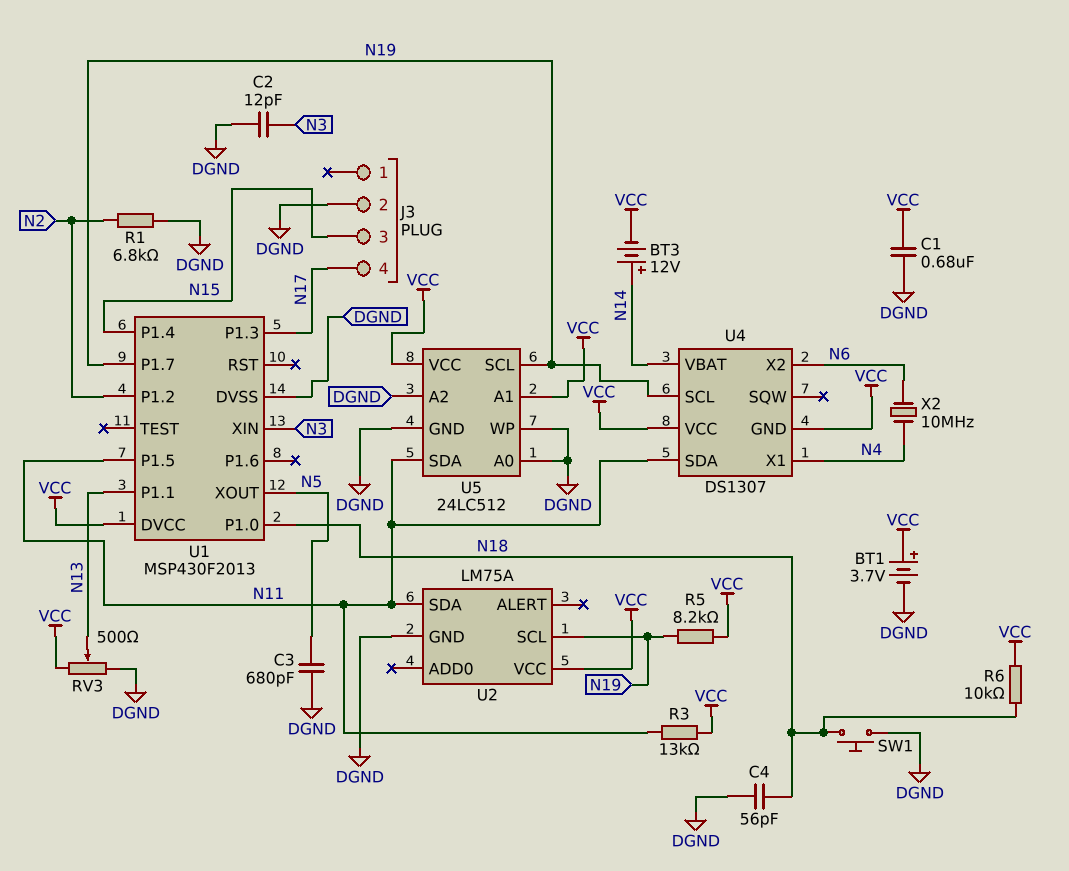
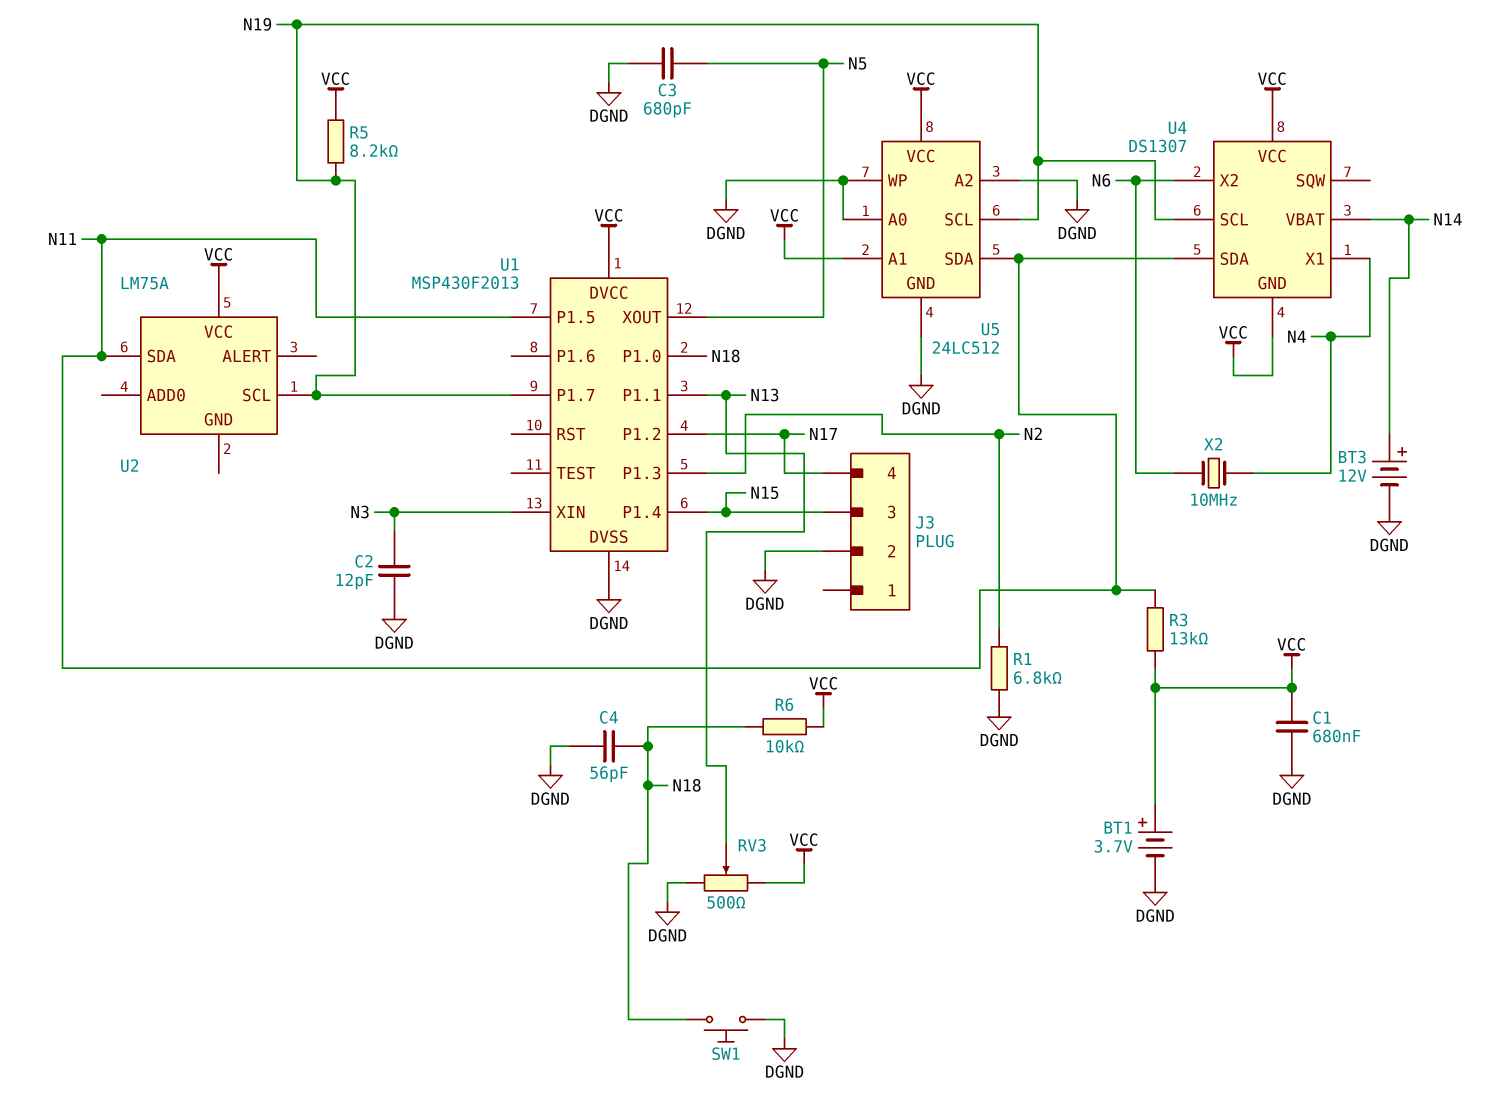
BT3: 12V (plus N14, minus VCC) -> 12V (plus N14, minus DGND)
U1 pin P1.2: N2 -> N17
U1 pin P1.3: N17 -> N2
U2 pin GND: DGND -> none

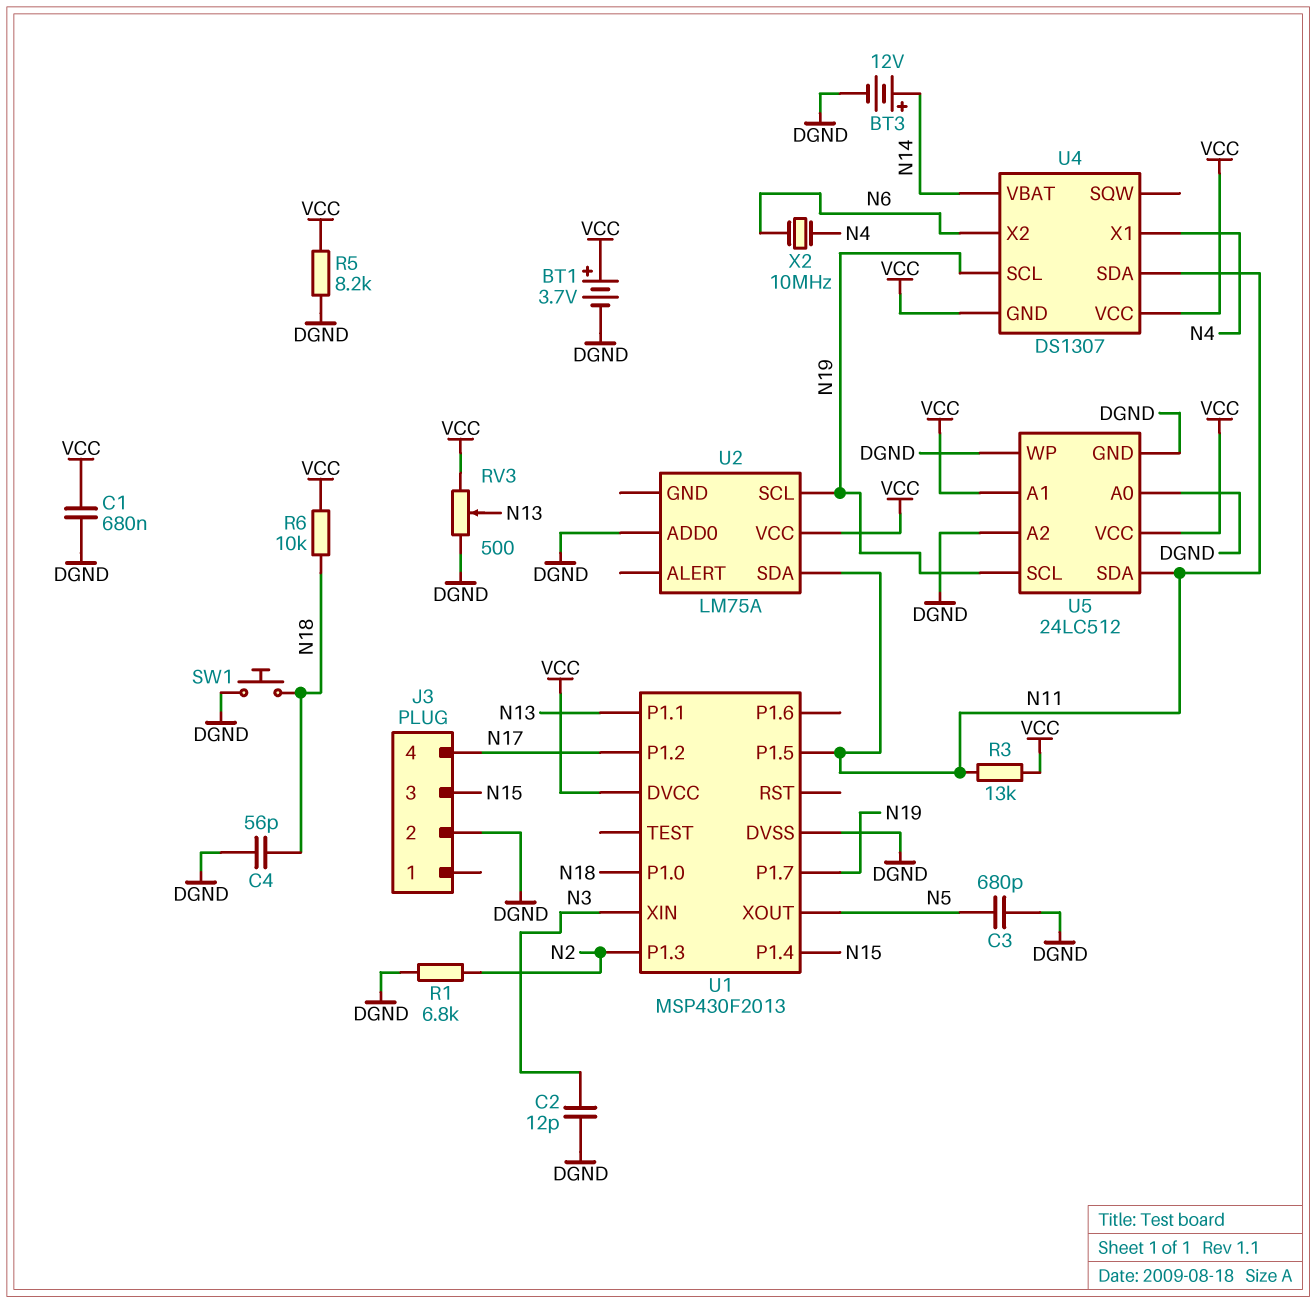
R5: 8.2k (N19, VCC) -> 8.2k (DGND, VCC)
U2 pin ADD0: none -> DGND

